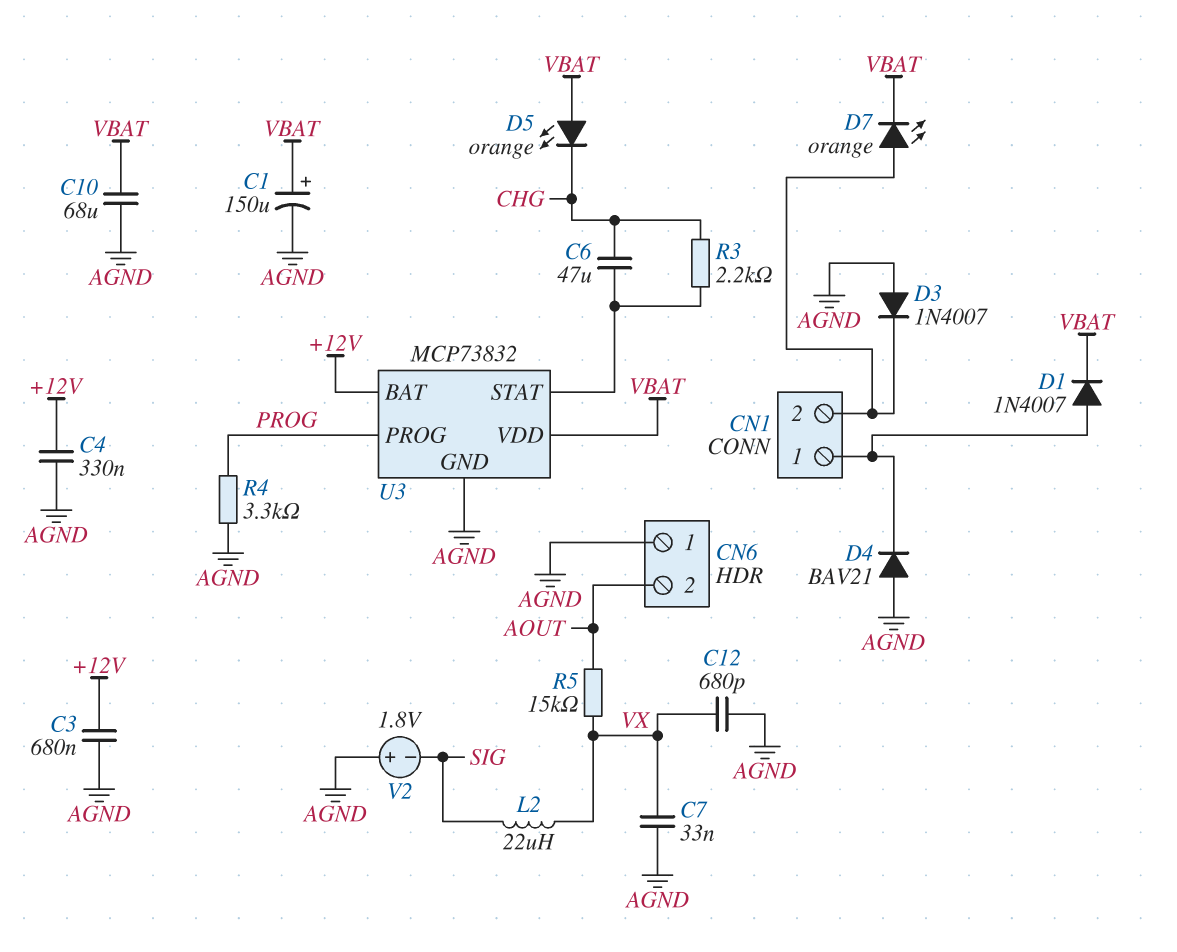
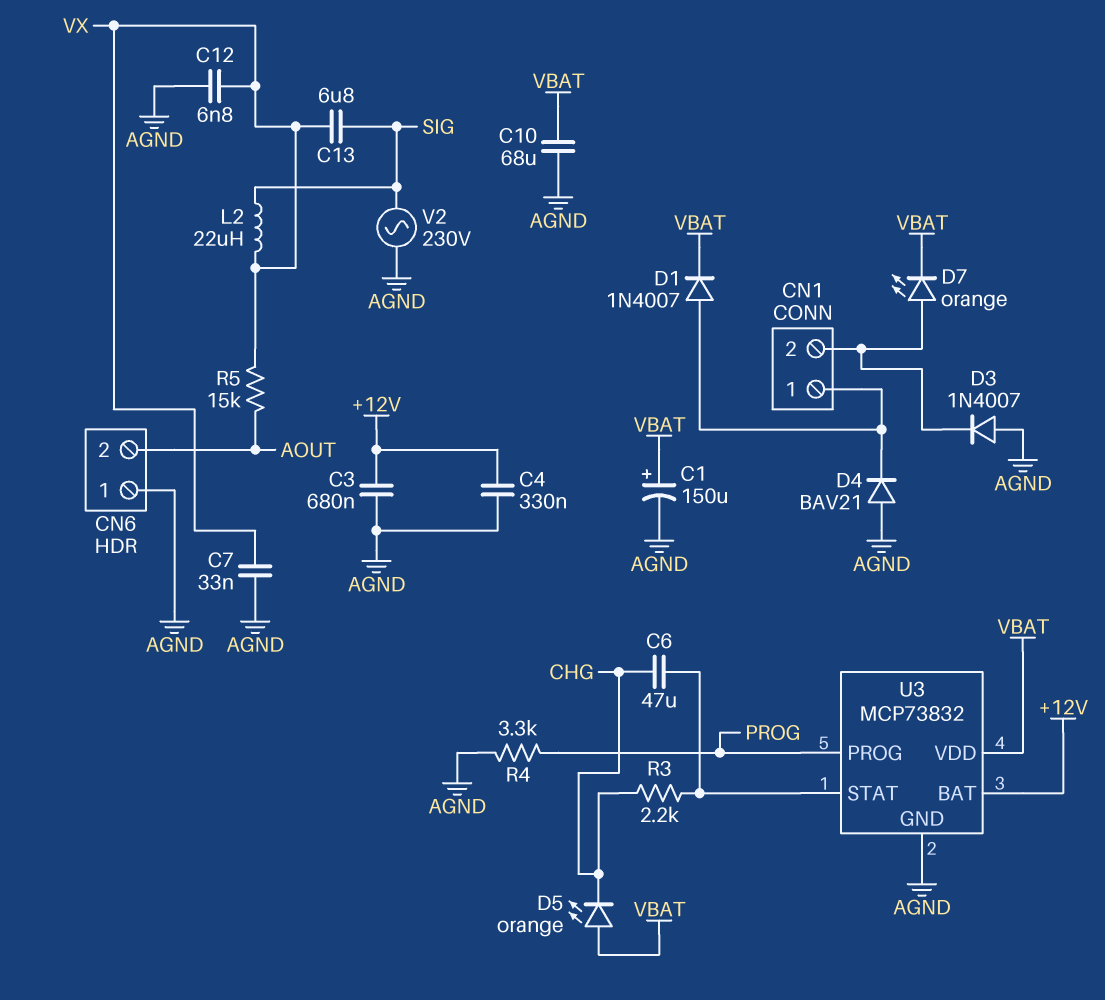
C12: 680pF (AGND, VX) -> 6.8nF (AGND, VX)
C13: none -> 6.8uF (SIG, VX)
V2: 1.8V (plus AGND, minus SIG) -> AC 230V (AGND, SIG)

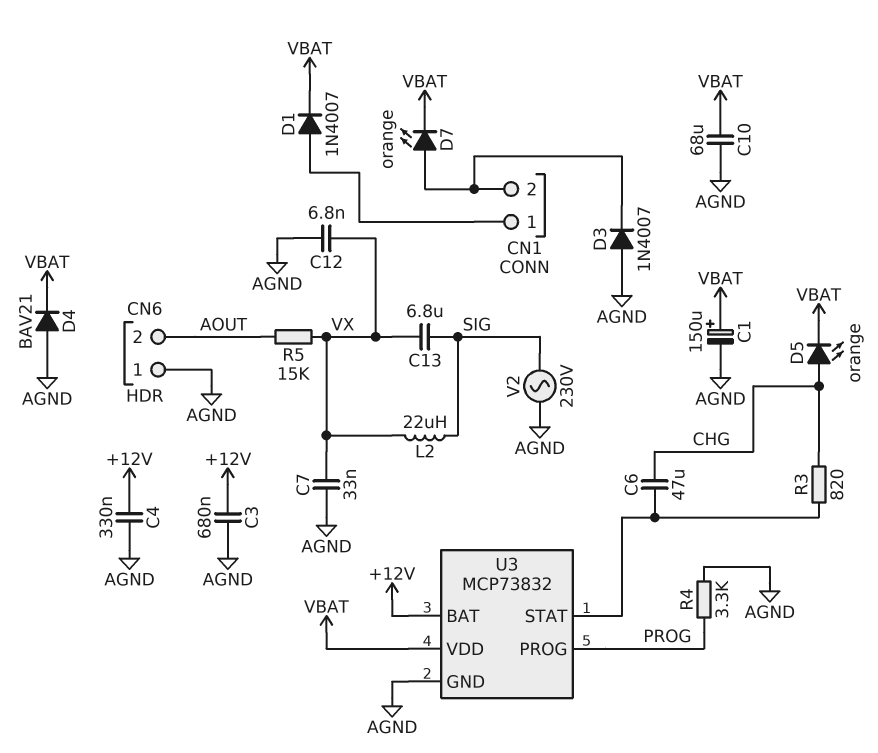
D4: diode BAV21 (A AGND, K CN1/1) -> diode BAV21 (A AGND, K VBAT)
D5: LED orange (A VBAT, K CHG) -> LED orange (A CHG, K VBAT)
R3: 2.2k (CHG, U3/STAT) -> 820 (CHG, U3/STAT)

